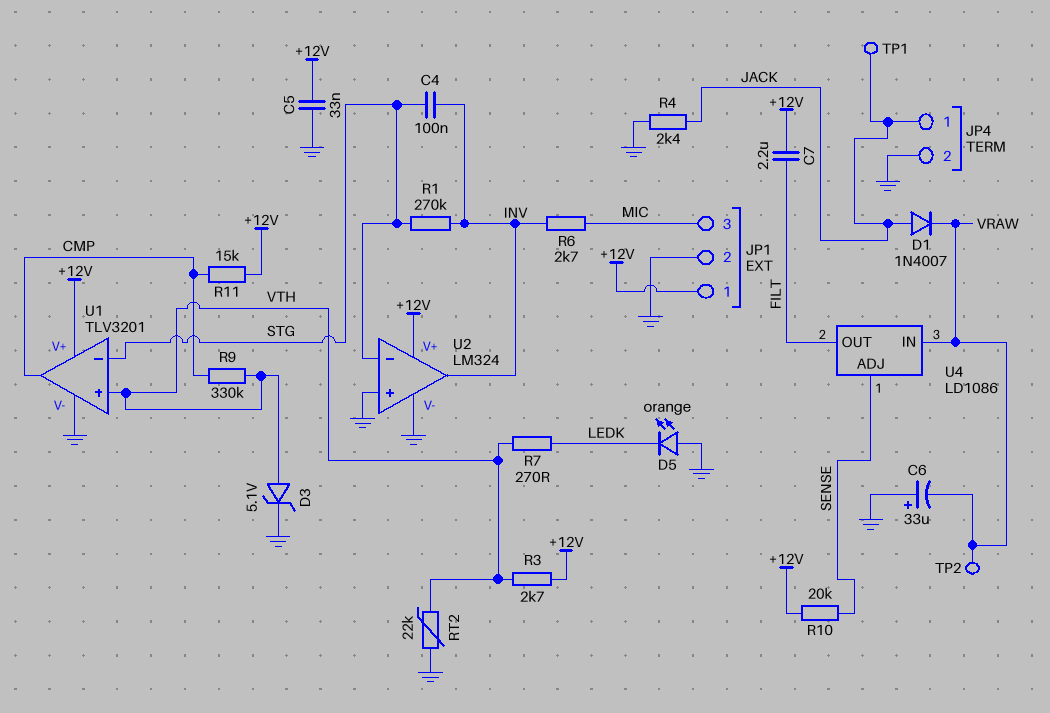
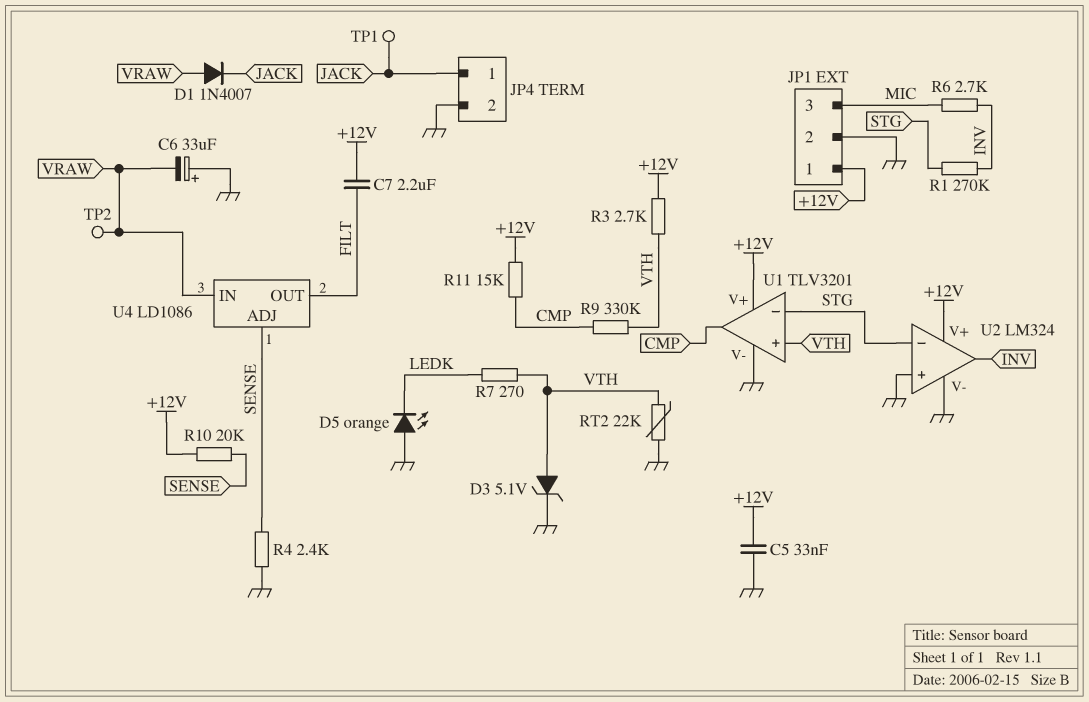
C4: 100nF (INV, STG) -> none
D1: diode 1N4007 (A JACK, K VRAW) -> diode 1N4007 (A VRAW, K JACK)
R4: 2.4k (GND, JACK) -> 2.4k (GND, SENSE)

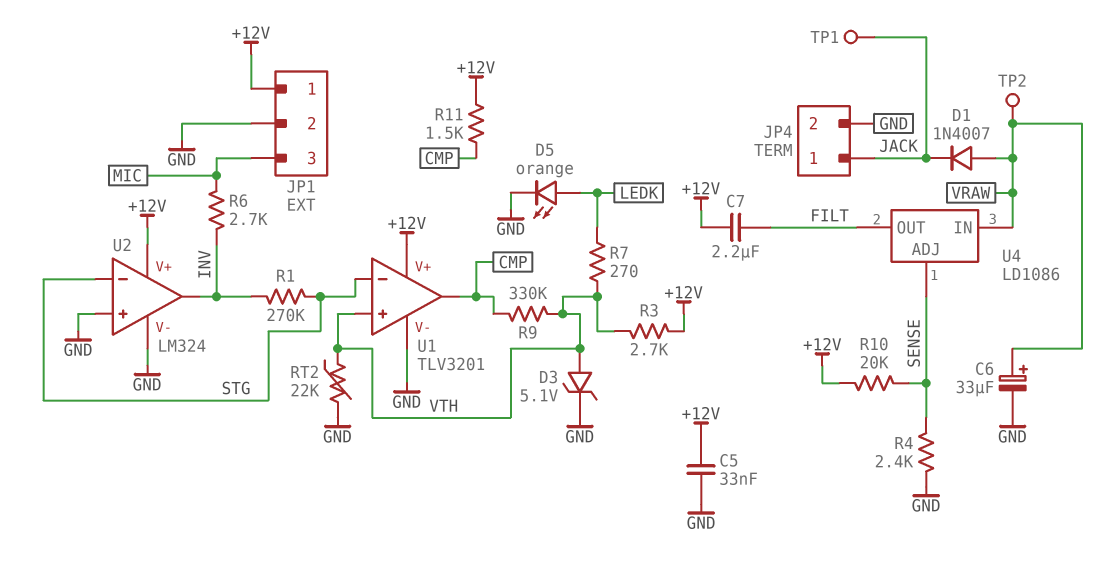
C6: 33uF (plus GND, minus VRAW) -> 33uF (plus VRAW, minus GND)
D5: LED orange (A GND, K LEDK) -> LED orange (A LEDK, K GND)
R11: 15k (+12V, CMP) -> 1.5k (+12V, CMP)

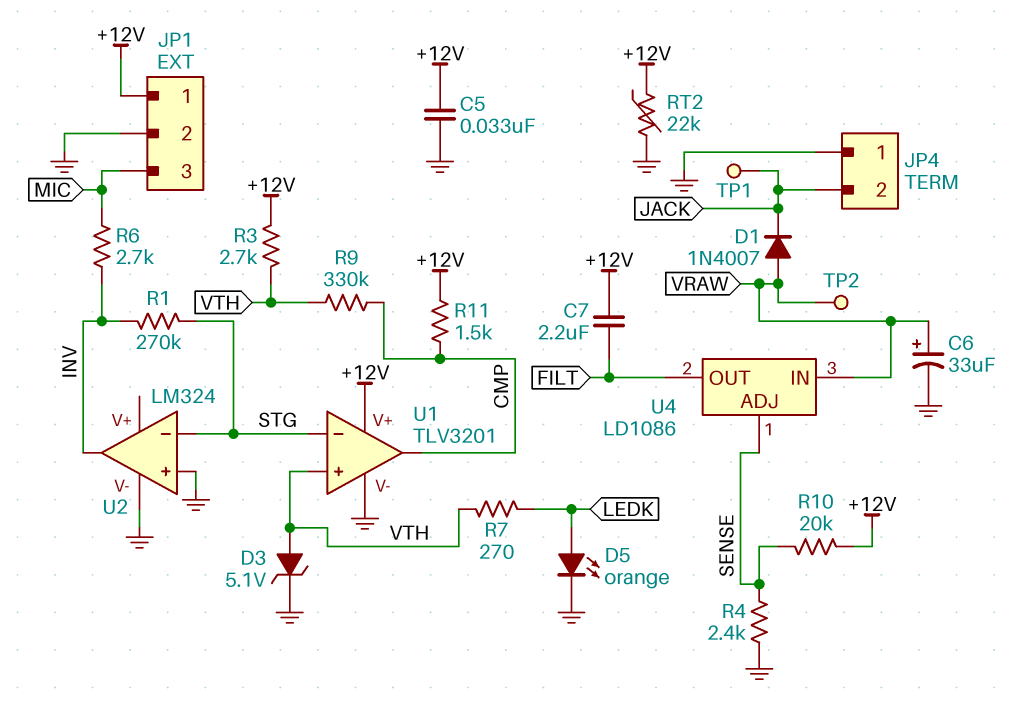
JP4 pin 1: JACK -> GND
JP4 pin 2: GND -> JACK
RT2: 22k (GND, VTH) -> 22k (+12V, GND)
U2 pin V+: +12V -> none

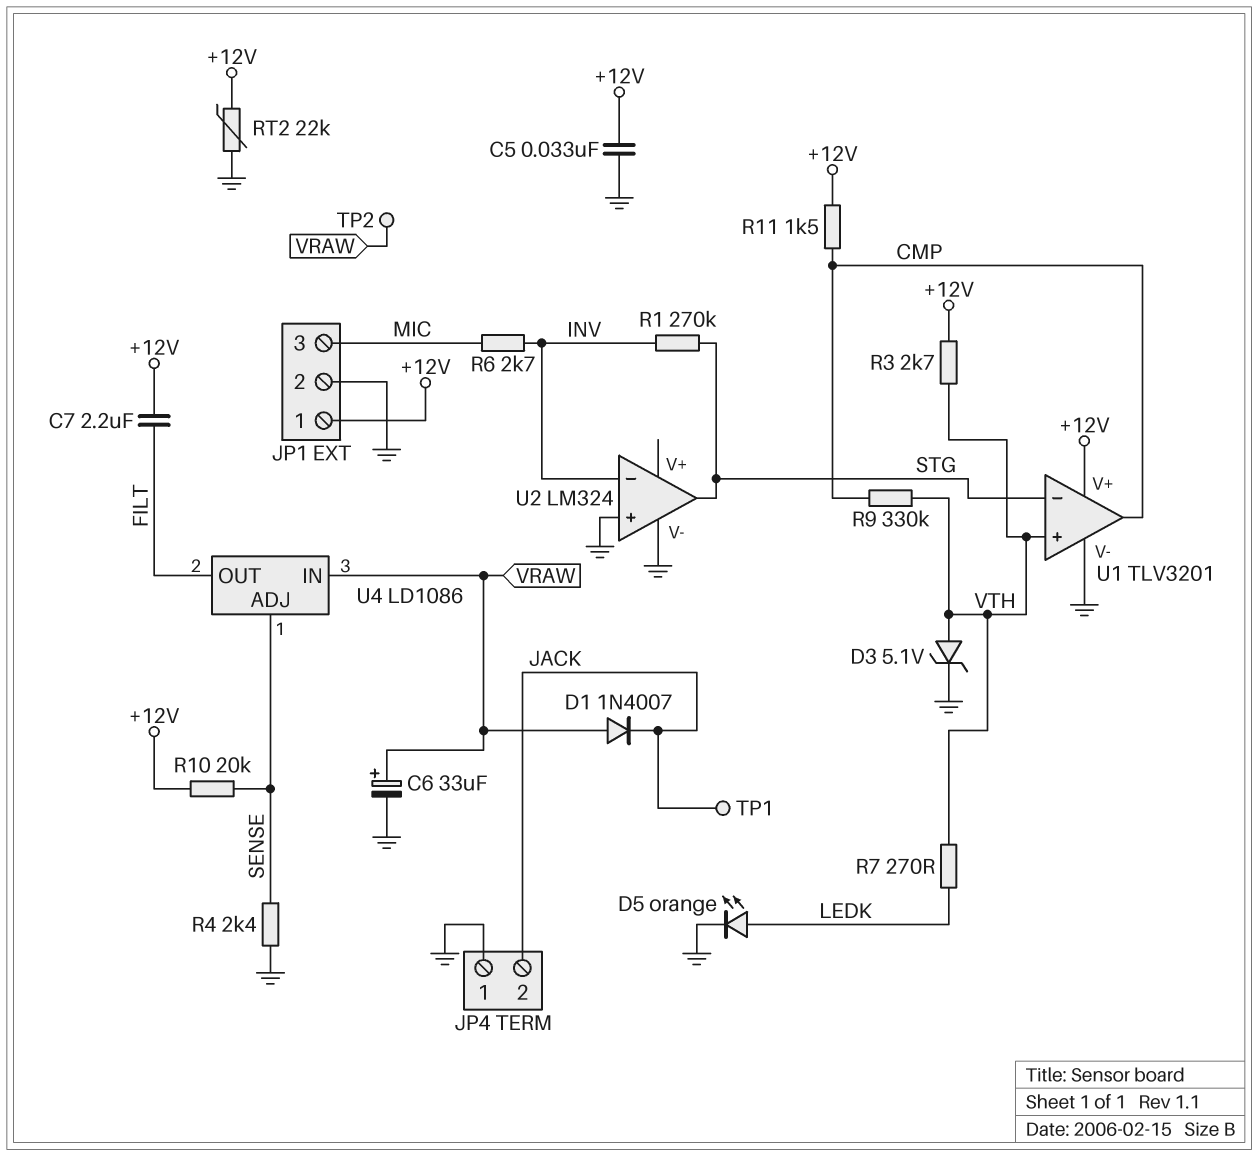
U2 pin in-: STG -> INV
U2 pin out: INV -> STG

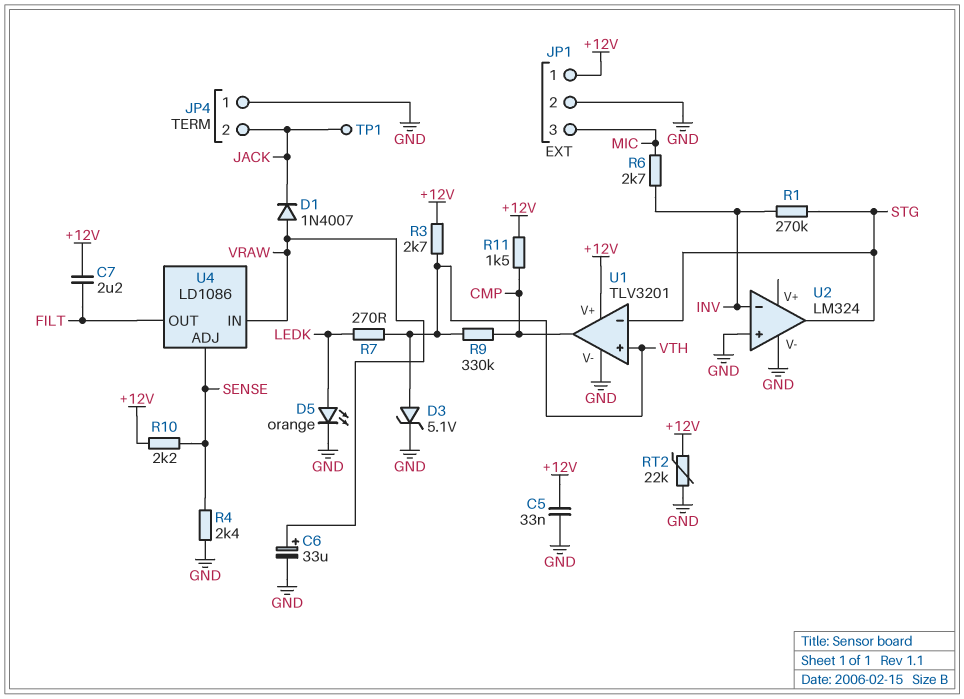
R10: 20k (+12V, SENSE) -> 2.2k (+12V, SENSE)
TP2: test point (VRAW) -> none

